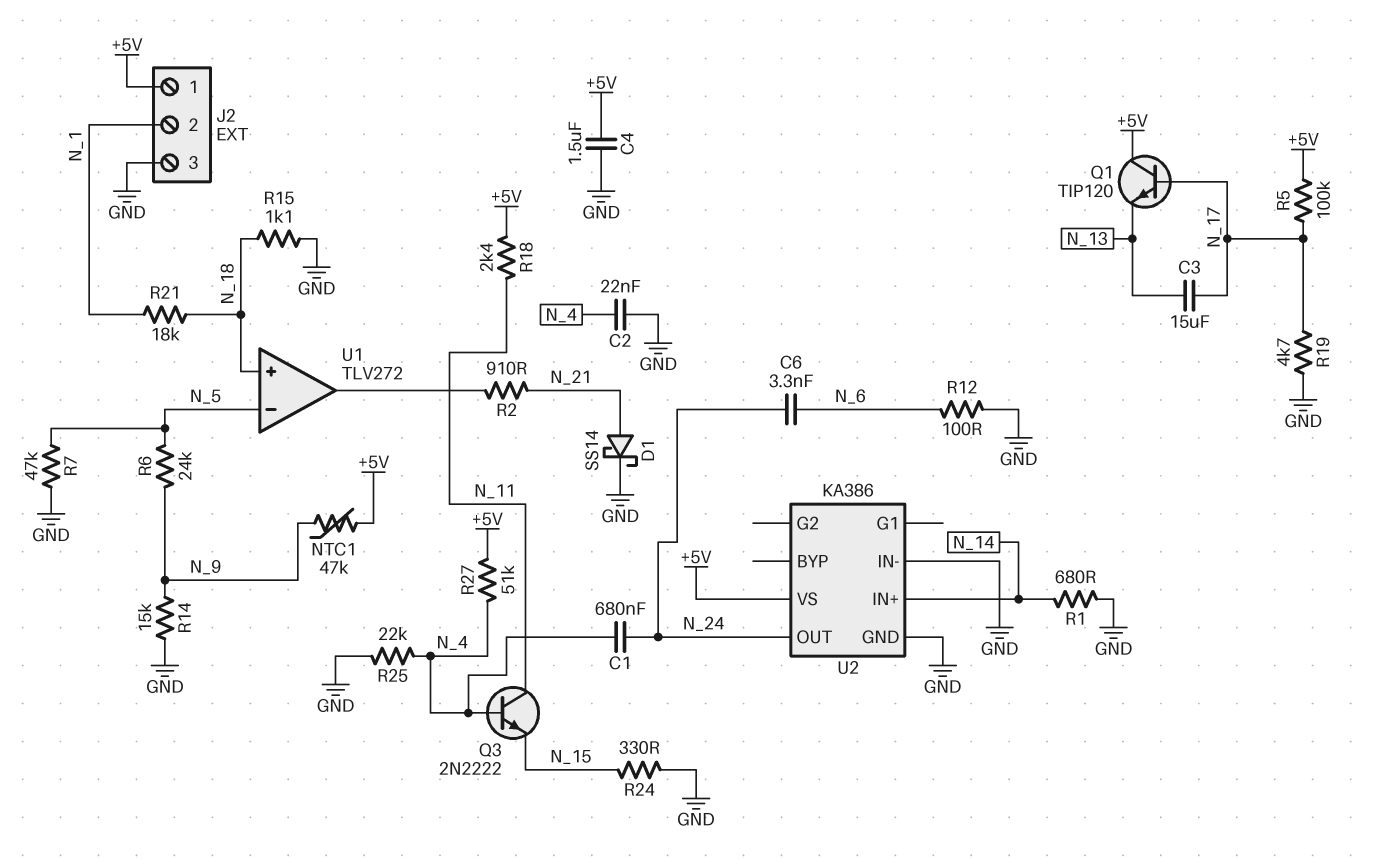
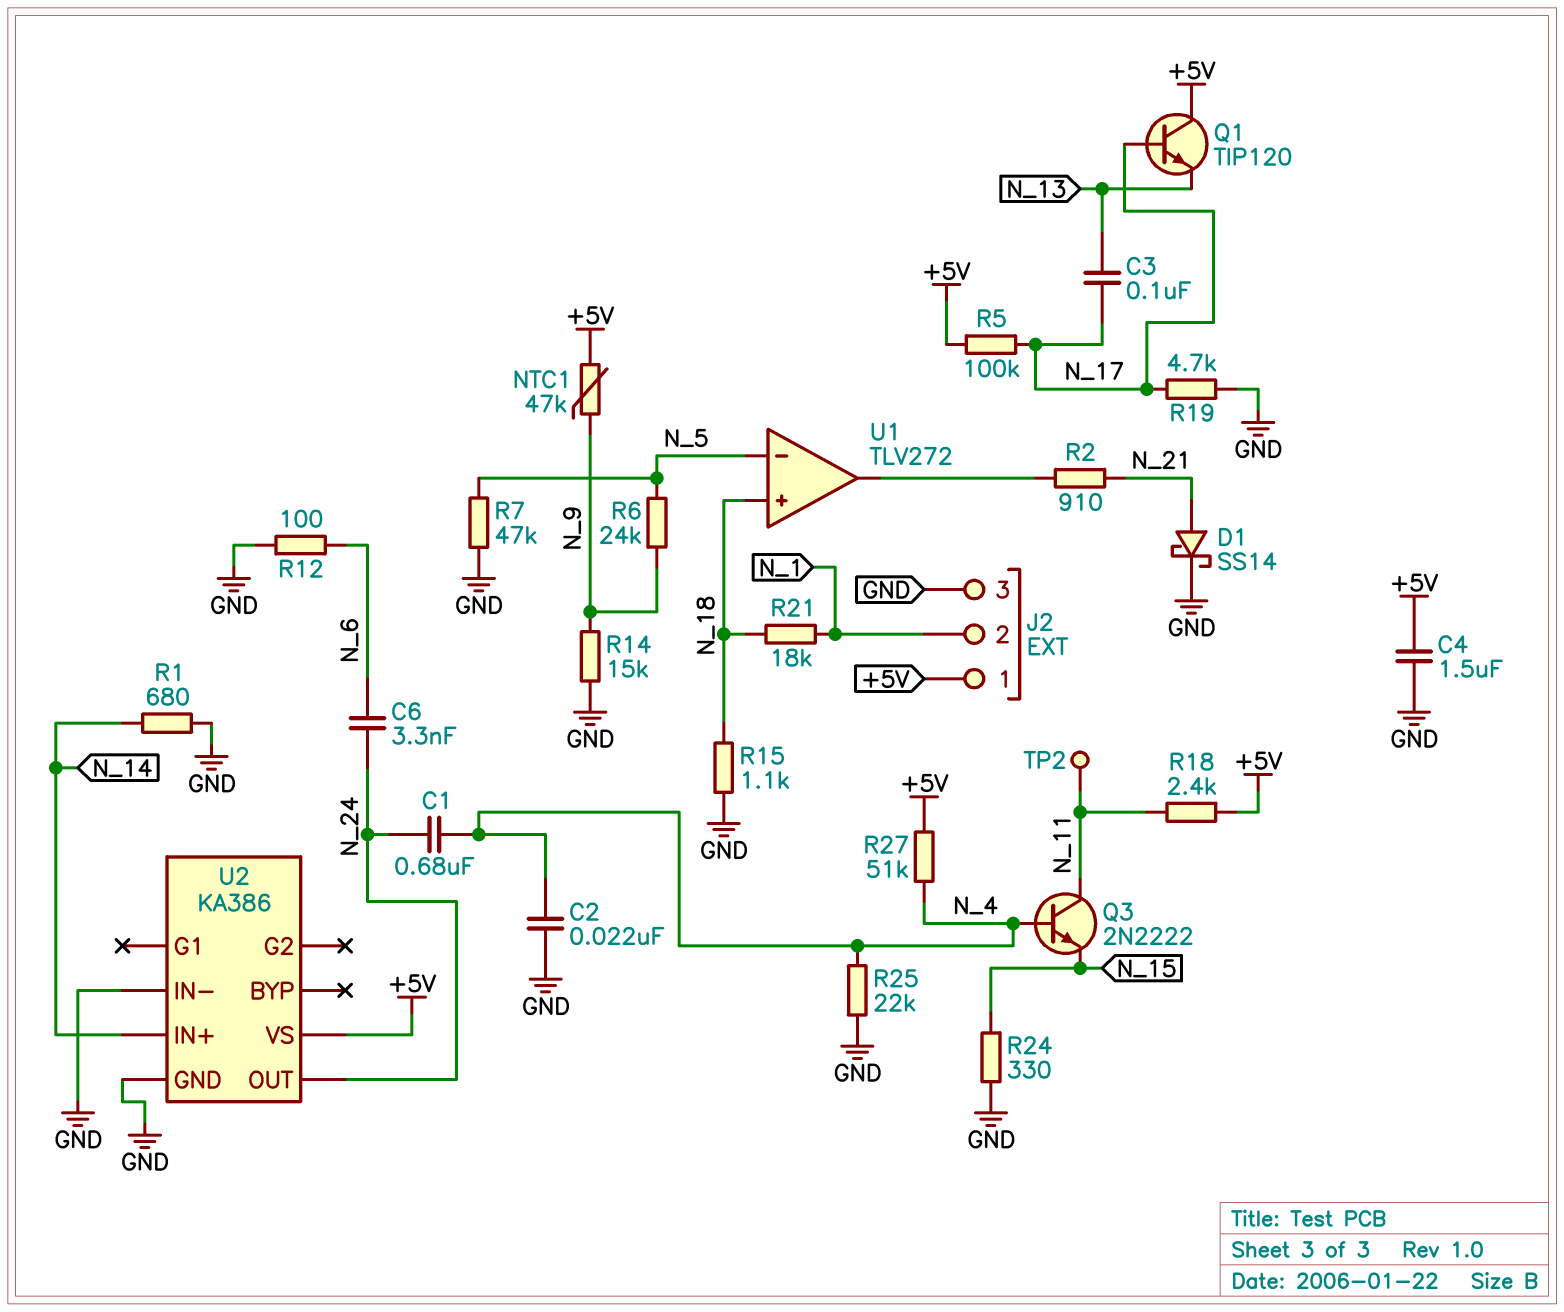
C3: 15uF (N_13, N_17) -> 100nF (N_13, N_17)
TP2: none -> test point (N_11)

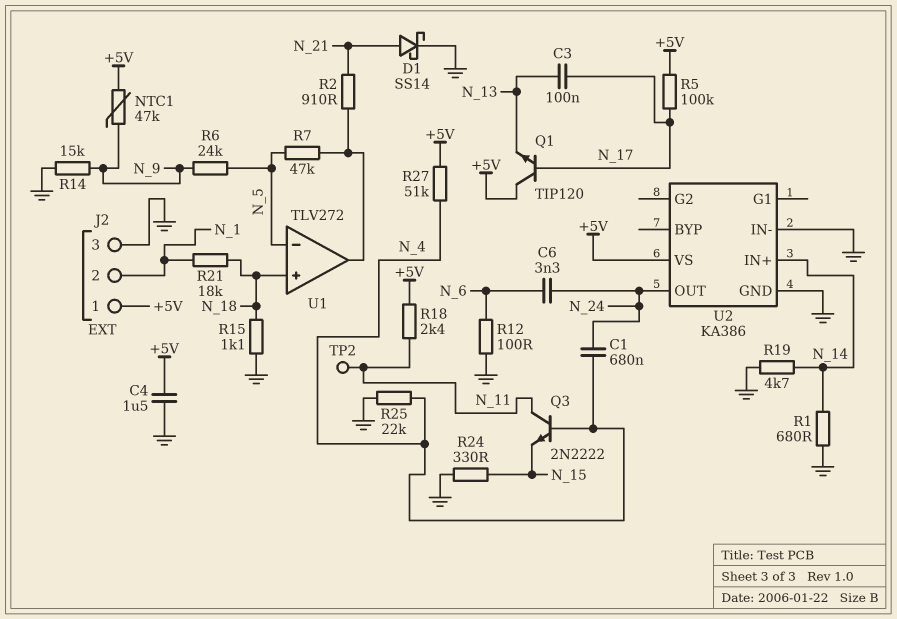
C2: 22nF (GND, N_4) -> none
R7: 47k (GND, N_5) -> 47k (N_5, U1/out)
R19: 4.7k (GND, N_17) -> 4.7k (GND, N_14)

